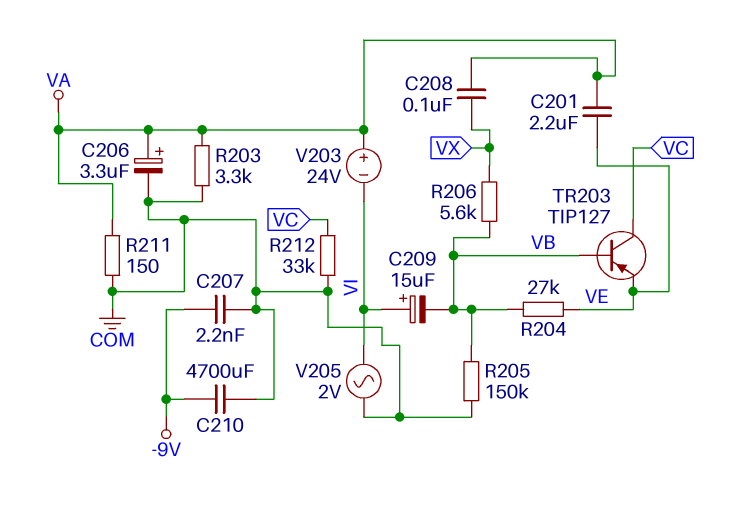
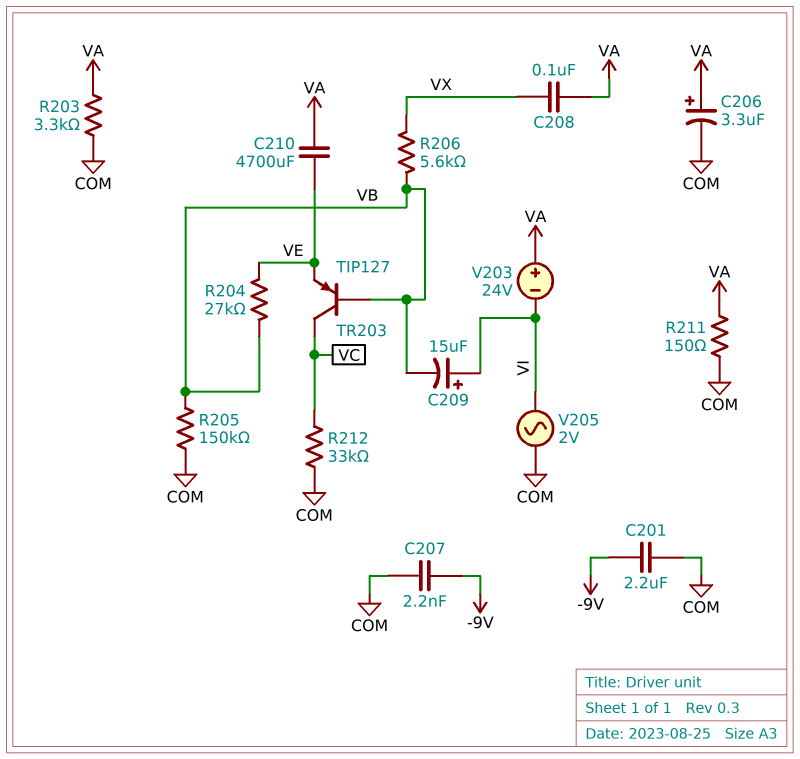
C201: 2.2uF (VA, VE) -> 2.2uF (-9V, COM)
C210: 4700uF (-9V, COM) -> 4700uF (VA, VE)

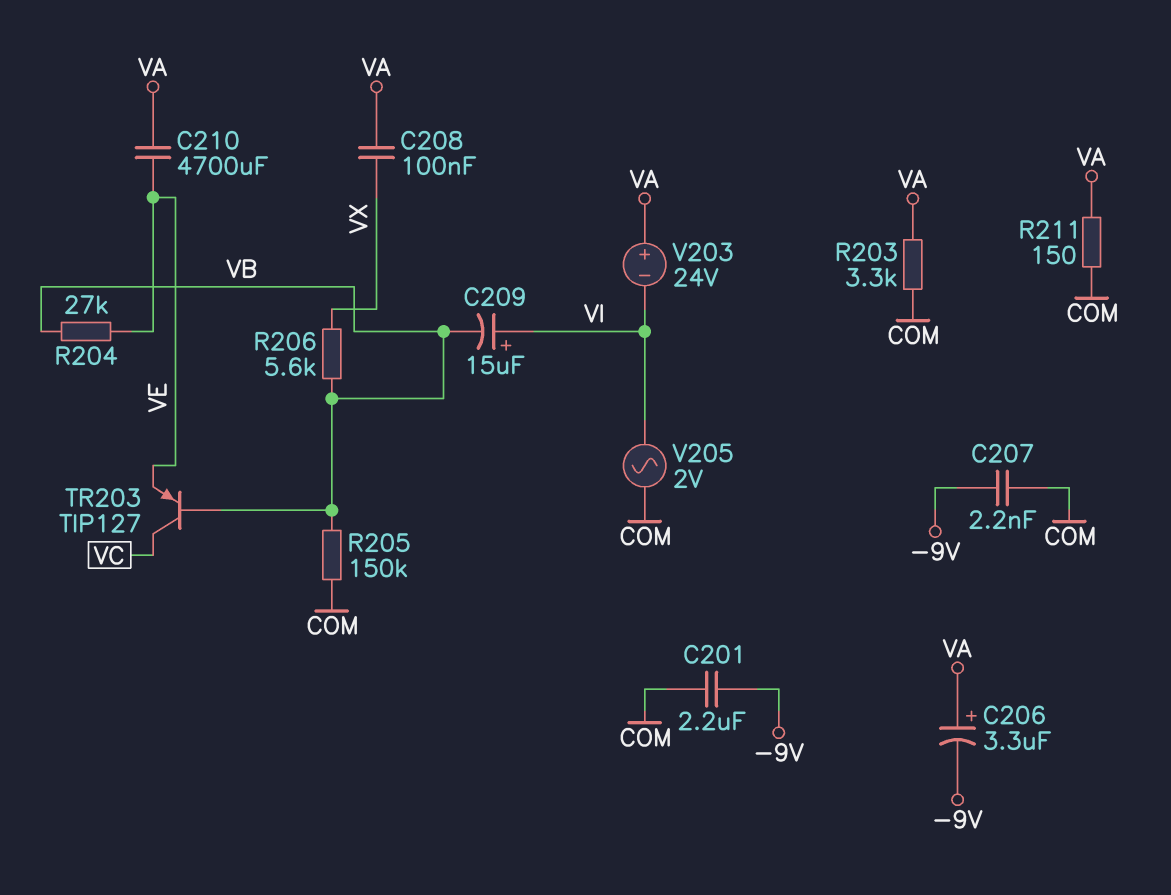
C206: 3.3uF (plus VA, minus COM) -> 3.3uF (plus VA, minus -9V)
R212: 33k (COM, VC) -> none

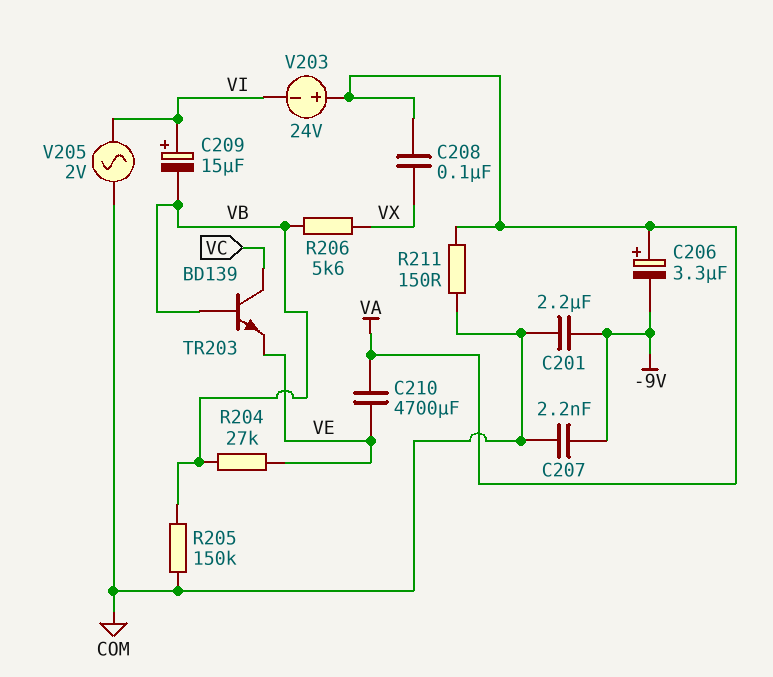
R203: 3.3k (COM, VA) -> none
TR203: PNP TIP127 (B VB, C VC, E VE) -> NPN BD139 (B VB, C VC, E VE)

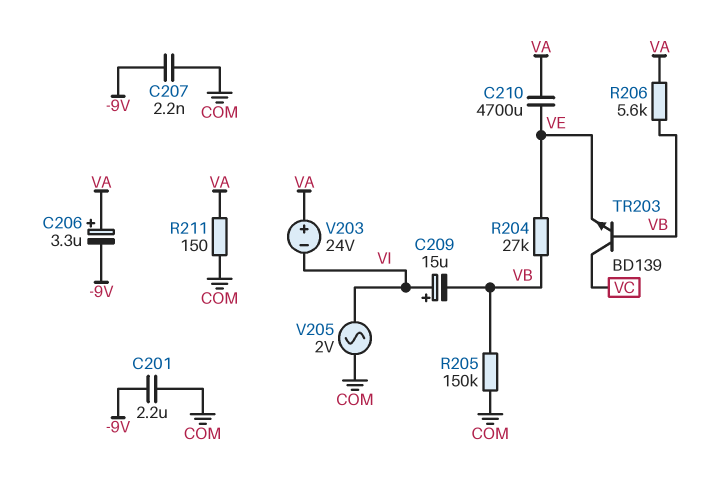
C208: 100nF (VA, VX) -> none
R206: 5.6k (VB, VX) -> 5.6k (VA, VB)

